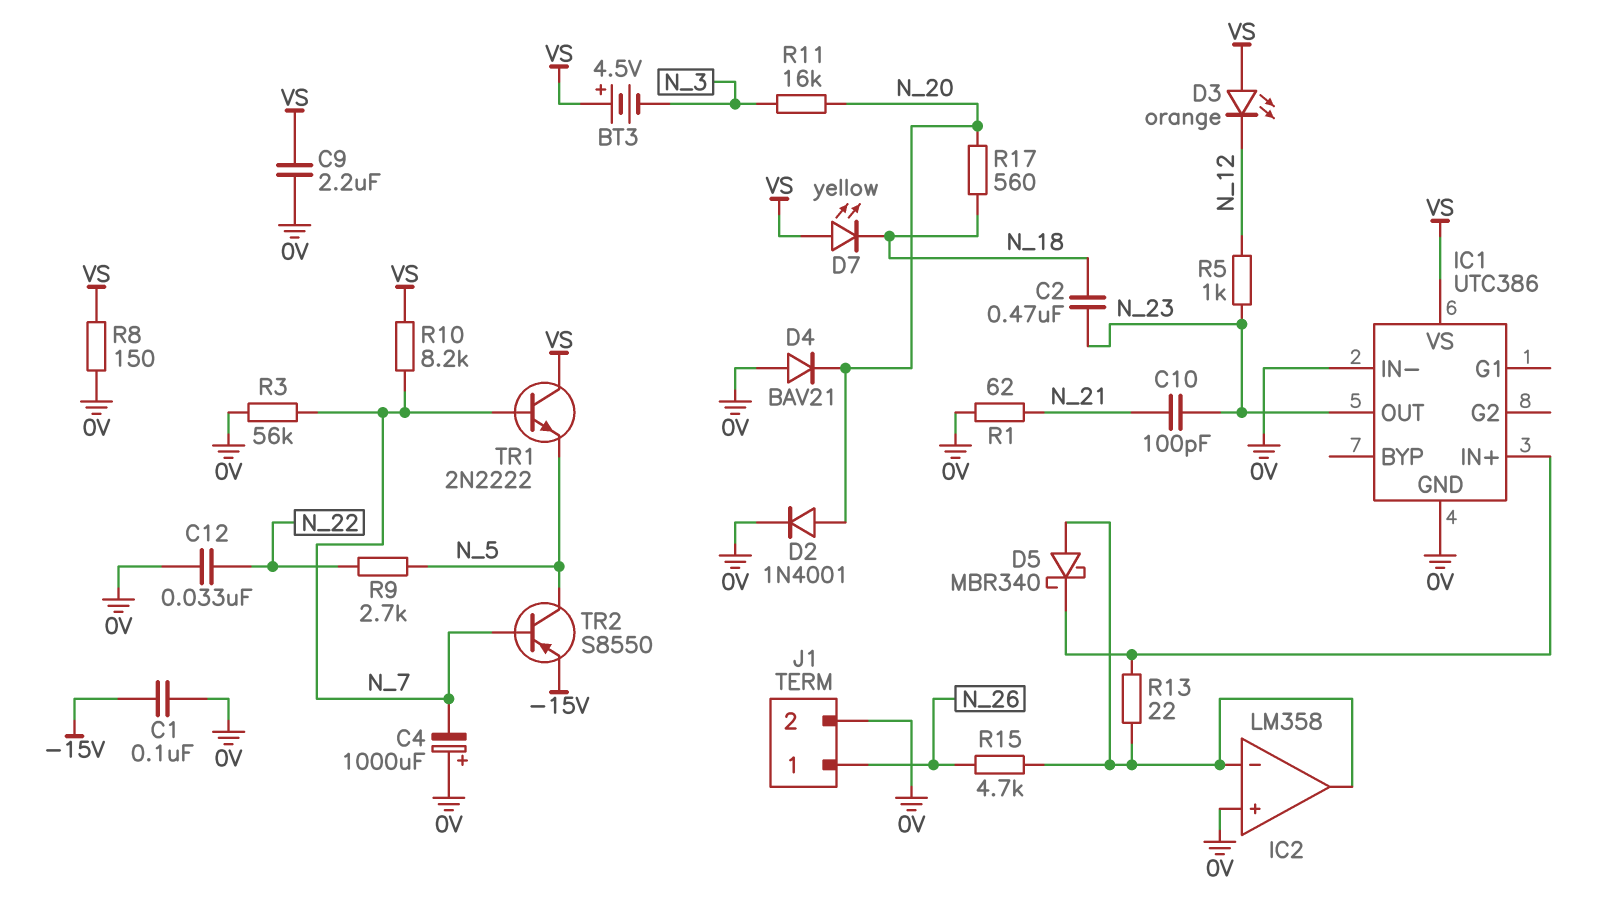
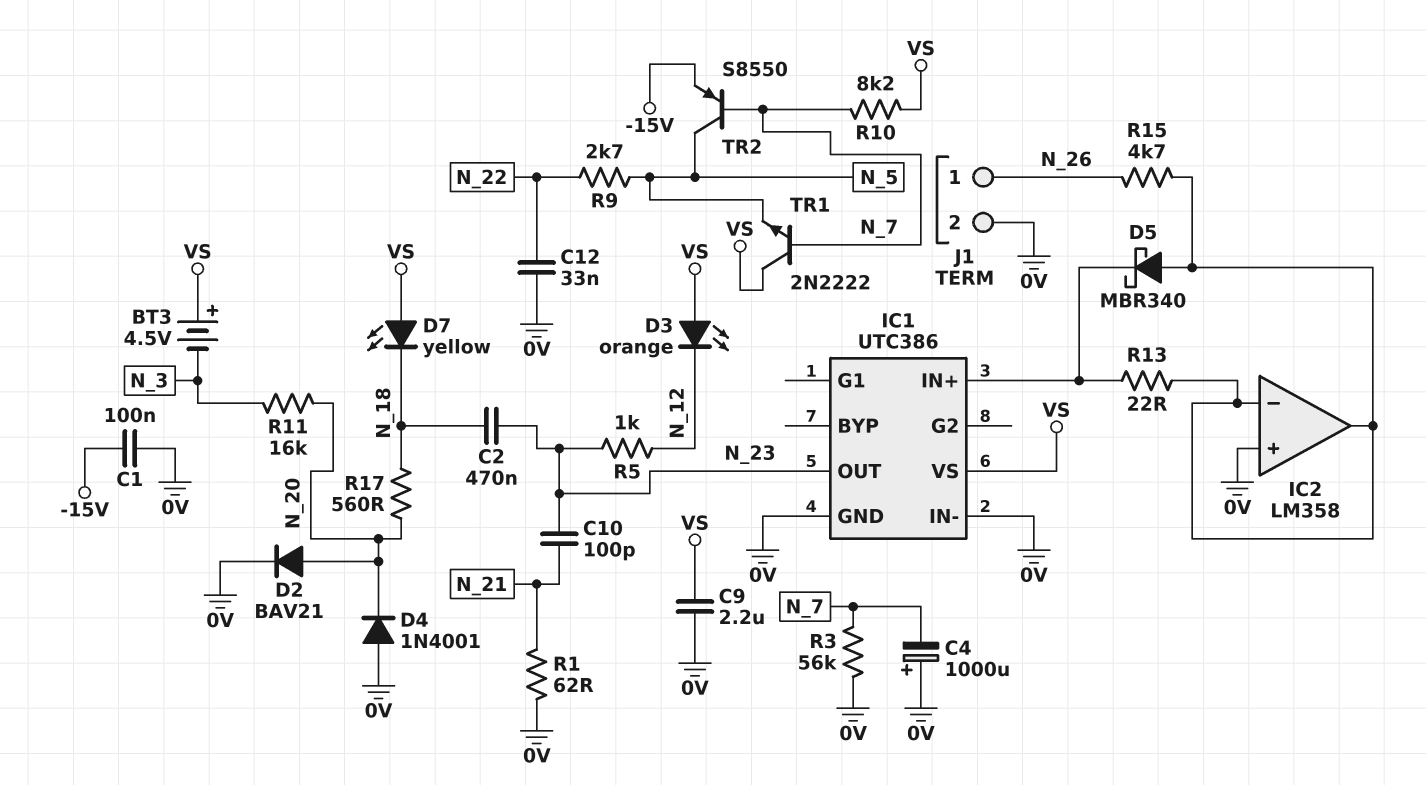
D2: diode 1N4001 (A N_20, K 0V) -> diode BAV21 (A N_20, K 0V)
D4: diode BAV21 (A 0V, K N_20) -> diode 1N4001 (A 0V, K N_20)
R8: 150 (0V, VS) -> none

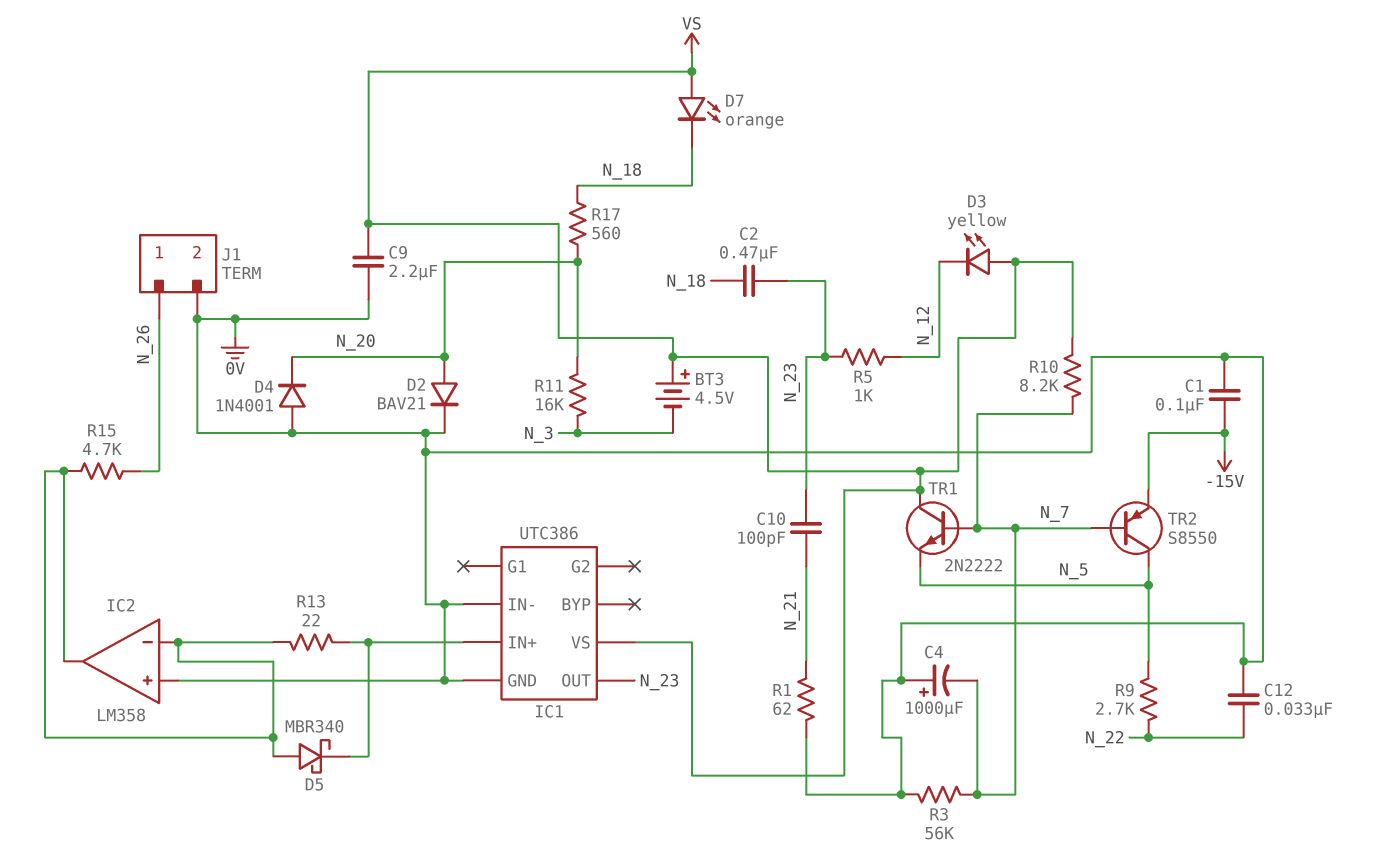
D3: LED orange (A VS, K N_12) -> LED yellow (A VS, K N_12)
D7: LED yellow (A VS, K N_18) -> LED orange (A VS, K N_18)

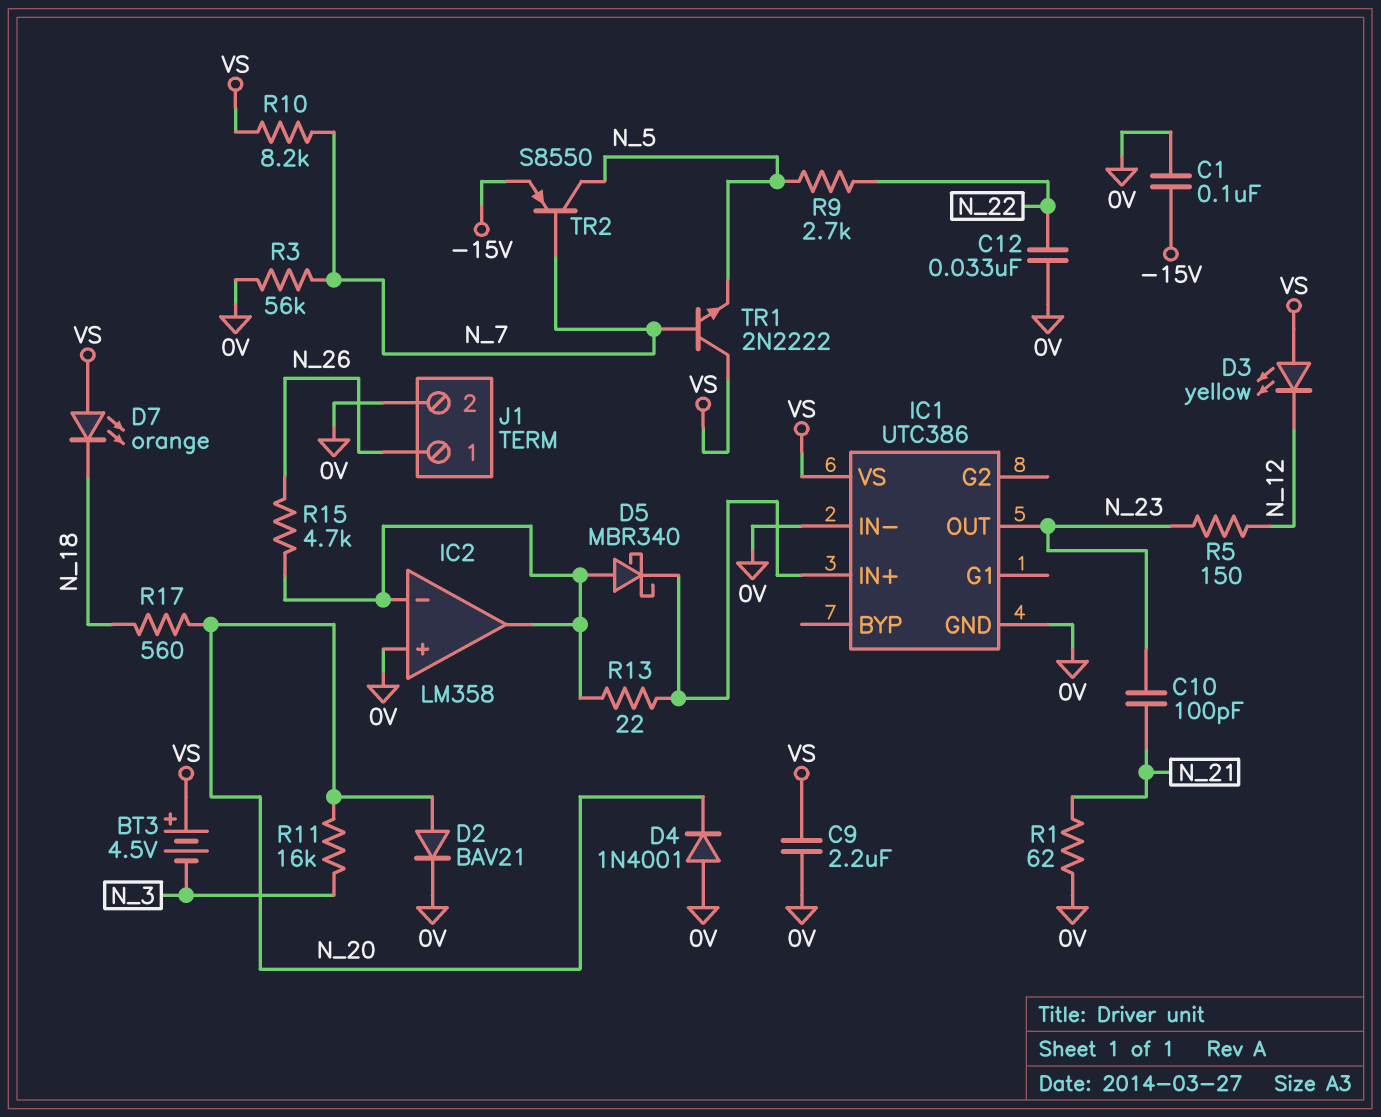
C2: 470nF (N_18, N_23) -> none
C4: 1000uF (plus 0V, minus N_7) -> none
R5: 1k (N_12, N_23) -> 150 (N_12, N_23)

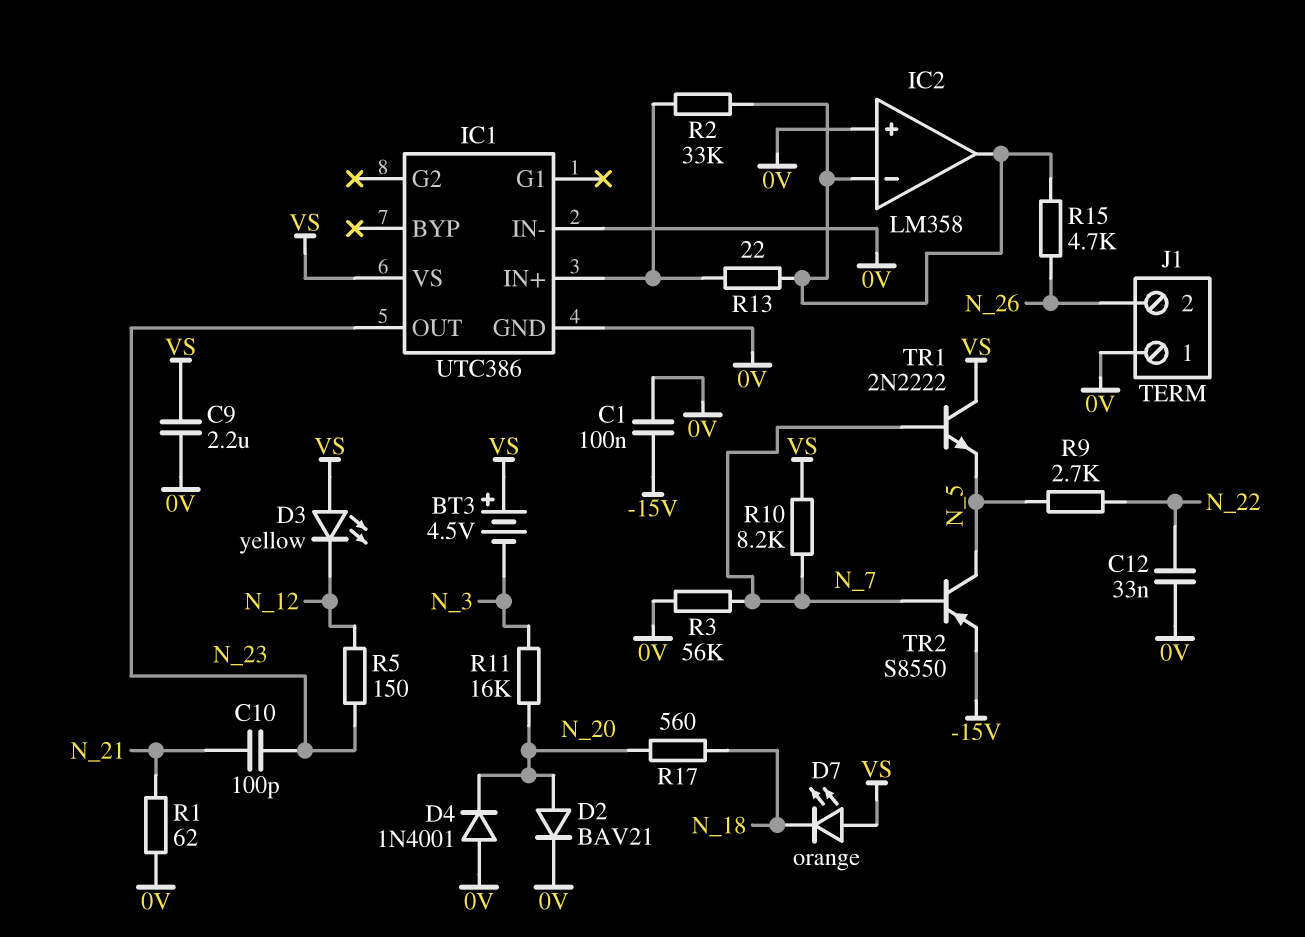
D5: schottky MBR340 (A IC2/in-, K IC1/IN+) -> none
J1 pin 1: N_26 -> 0V
J1 pin 2: 0V -> N_26
R2: none -> 33k (IC1/IN+, IC2/in-)

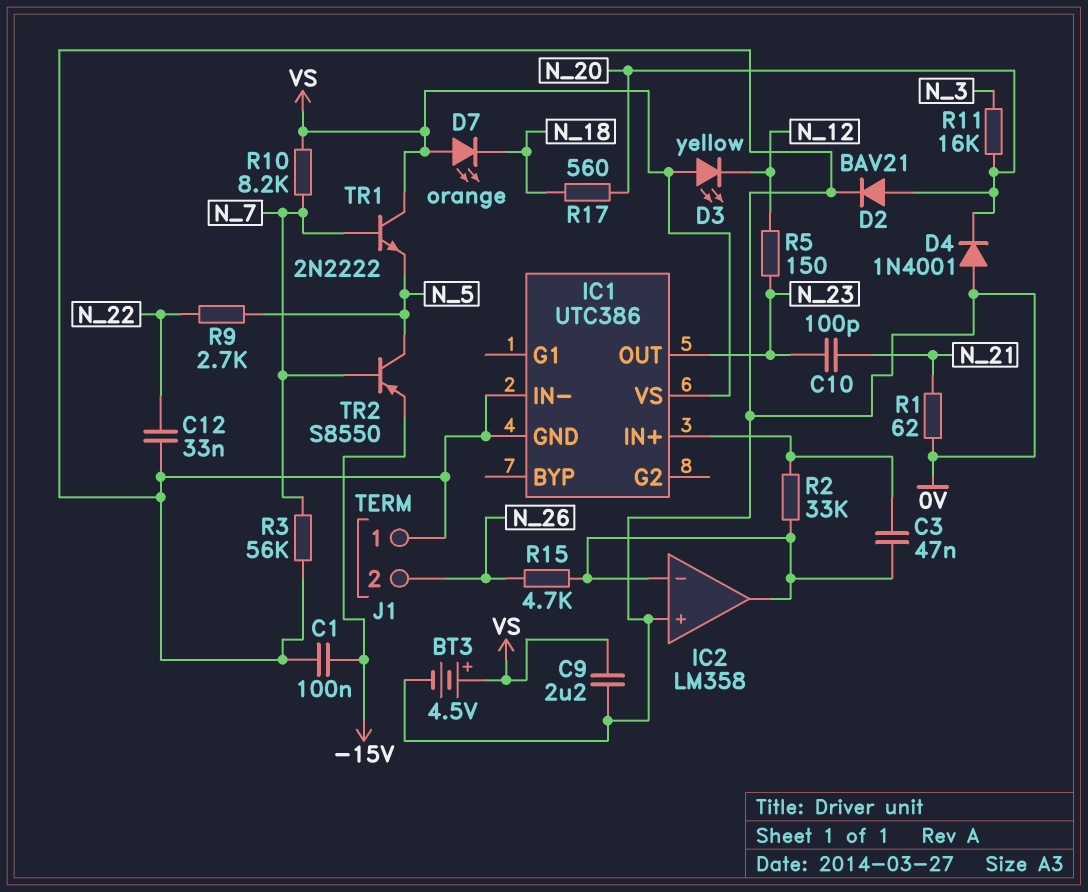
BT3: 4.5V (plus VS, minus N_3) -> 4.5V (plus VS, minus 0V)
C3: none -> 47nF (IC1/IN+, IC2/in-)
R13: 22 (IC1/IN+, IC2/in-) -> none

